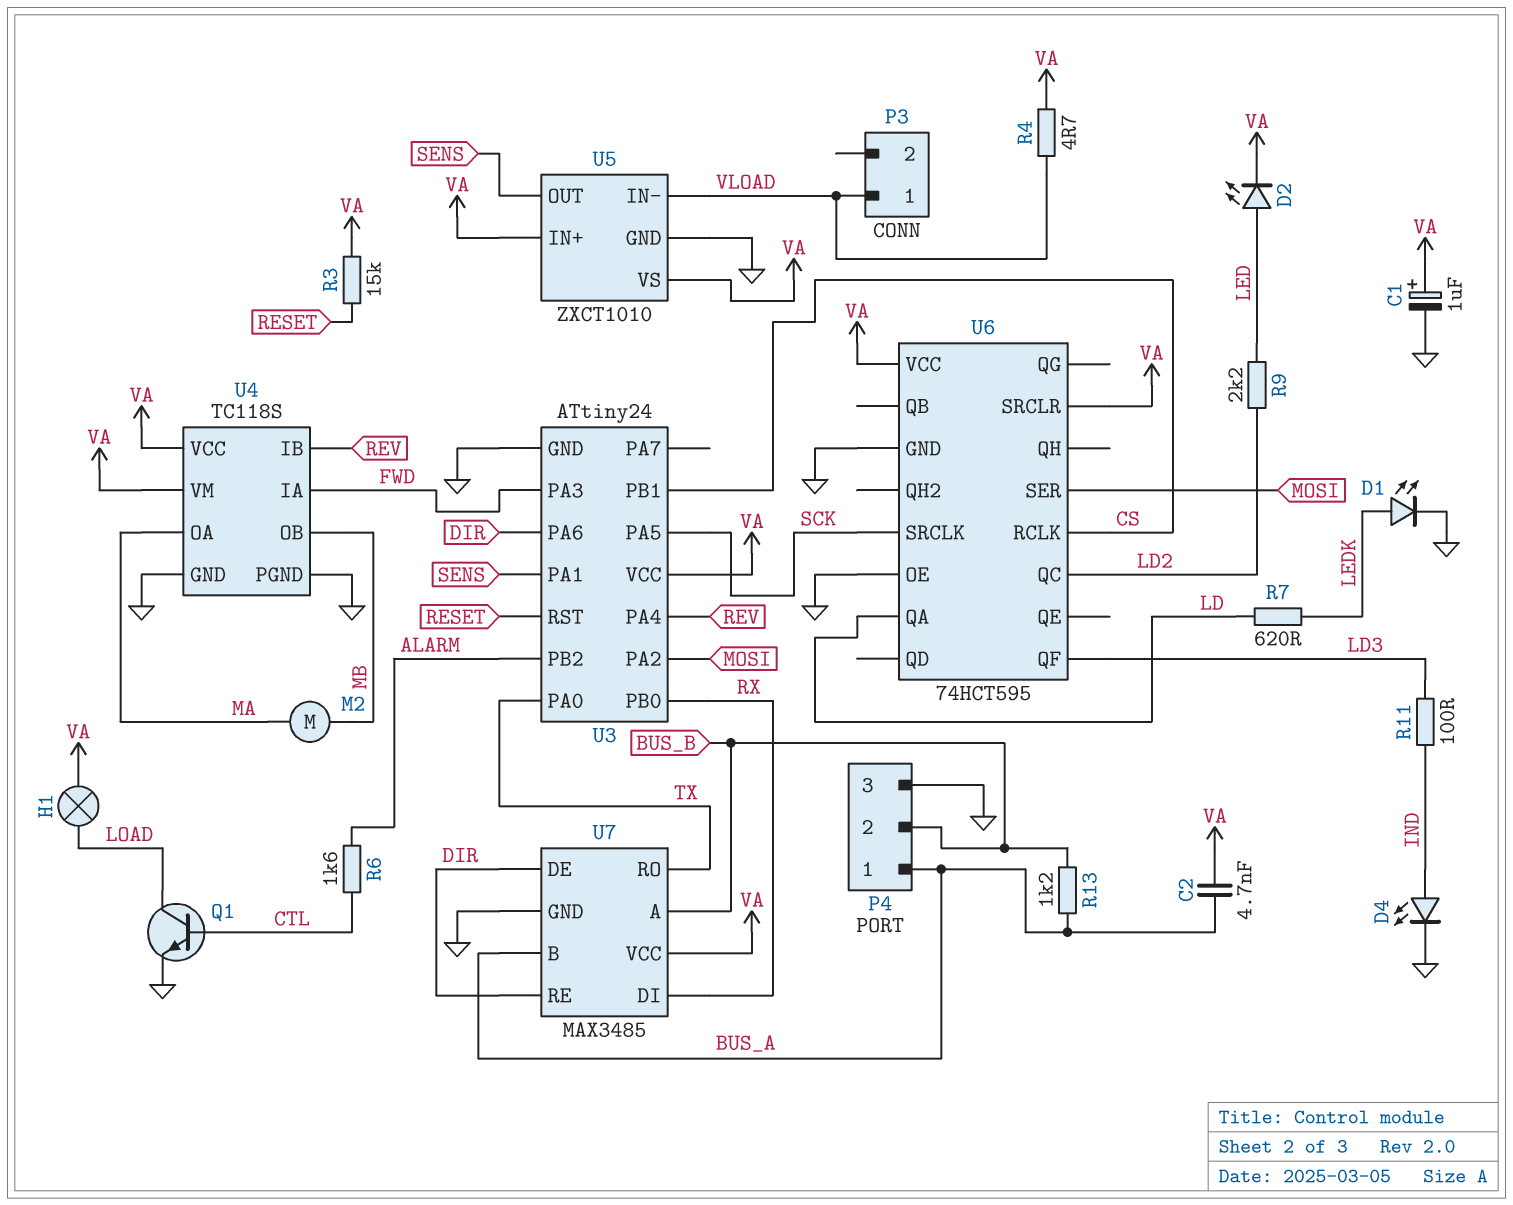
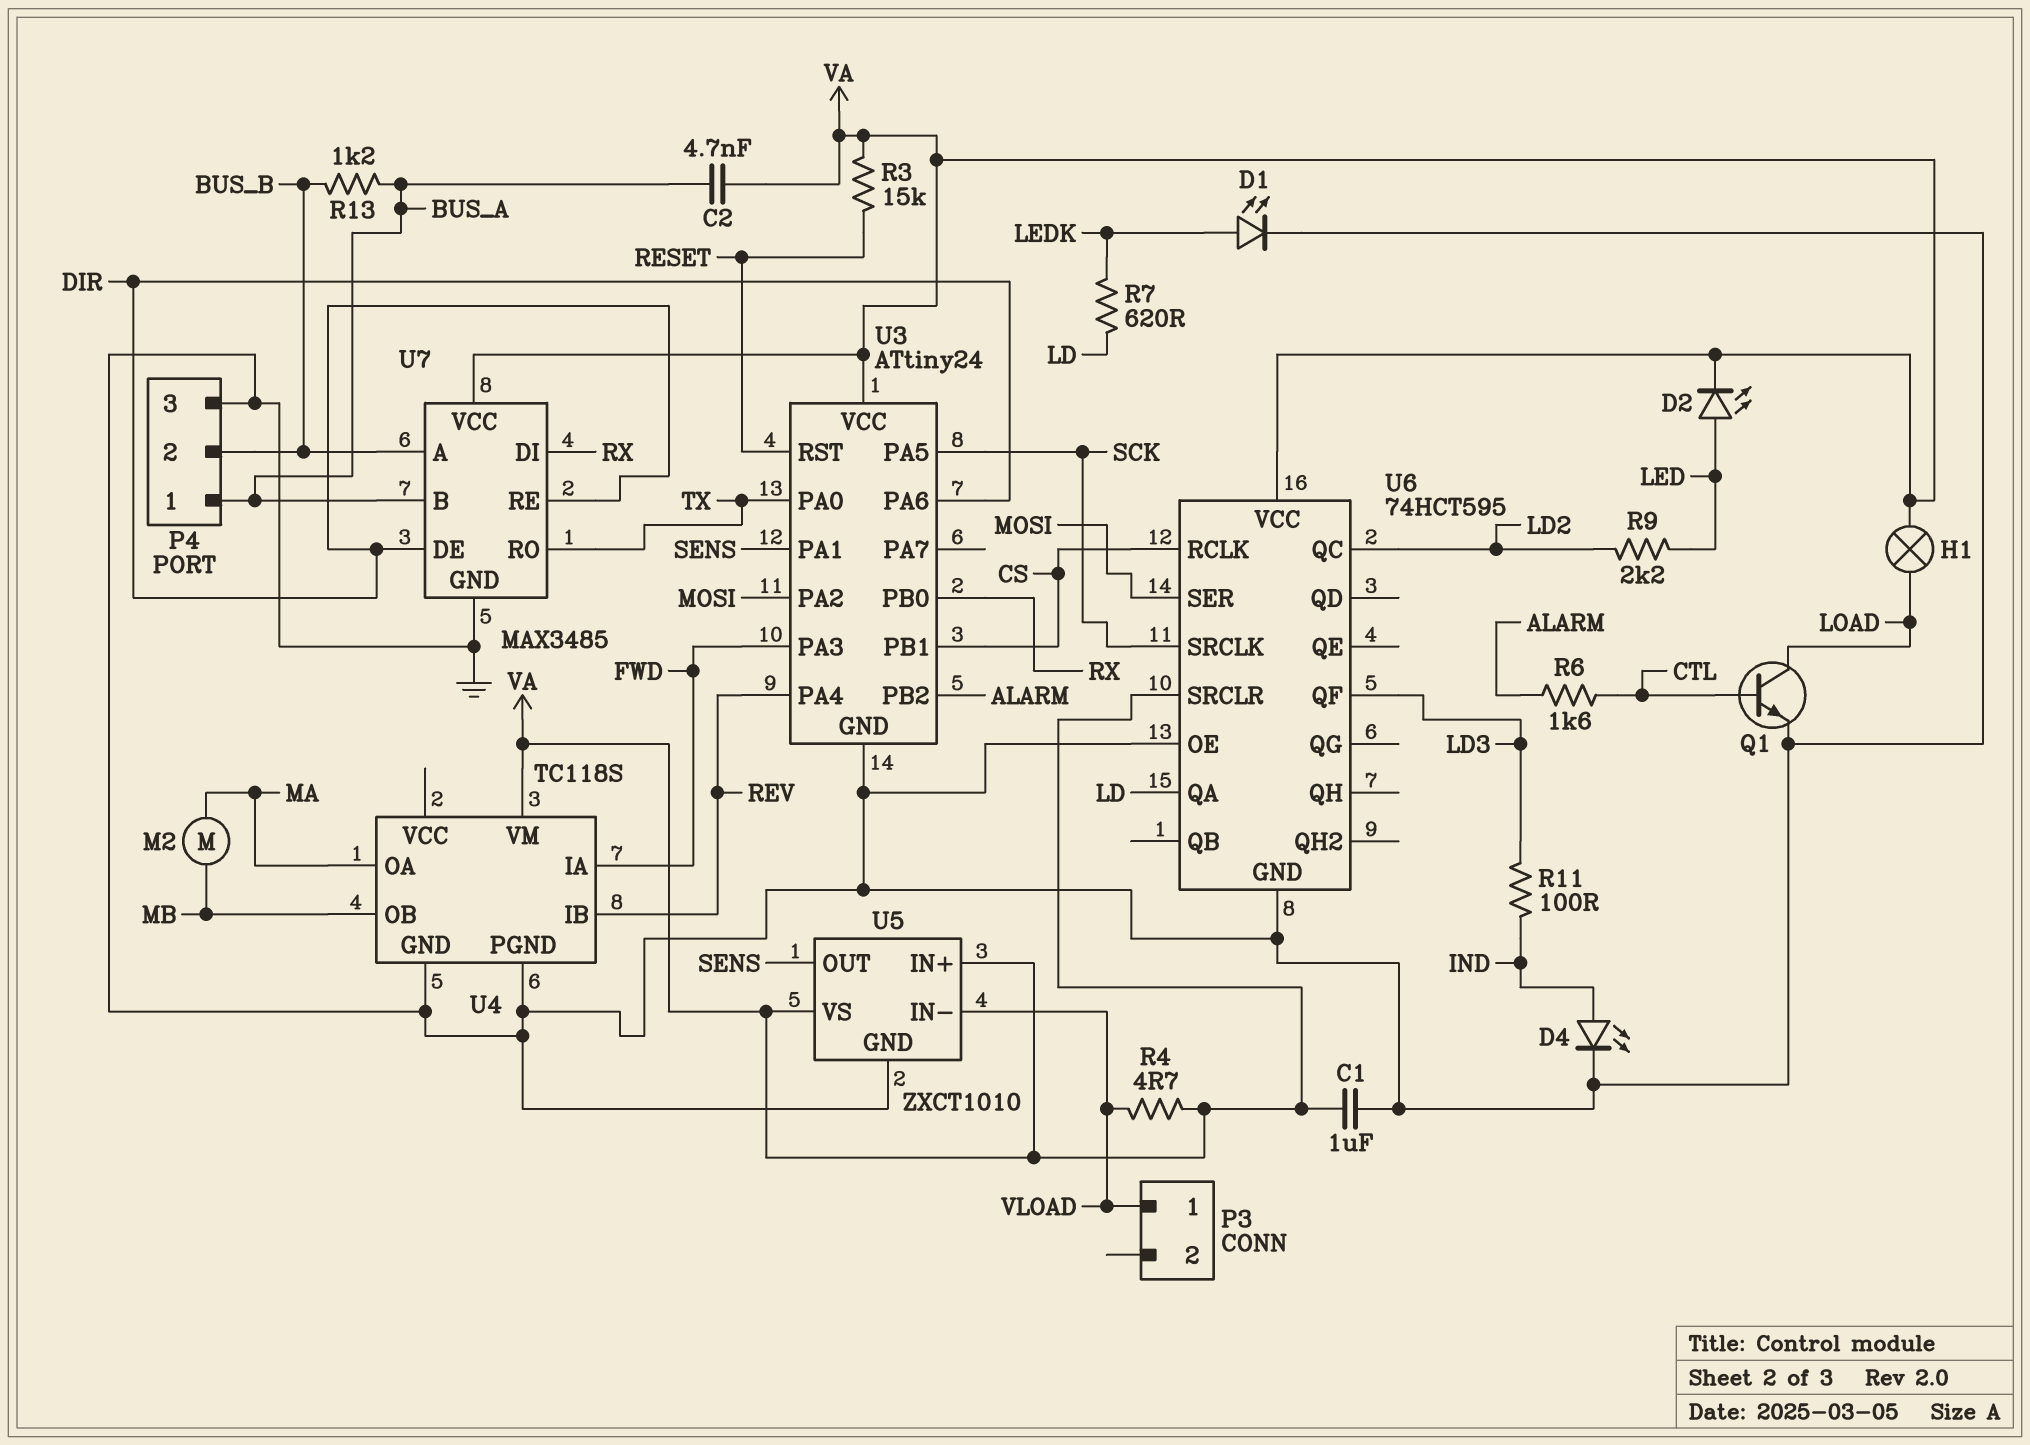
C1: 1uF (plus VA, minus GND) -> 1uF (GND, VA)
U4 pin VCC: VA -> none

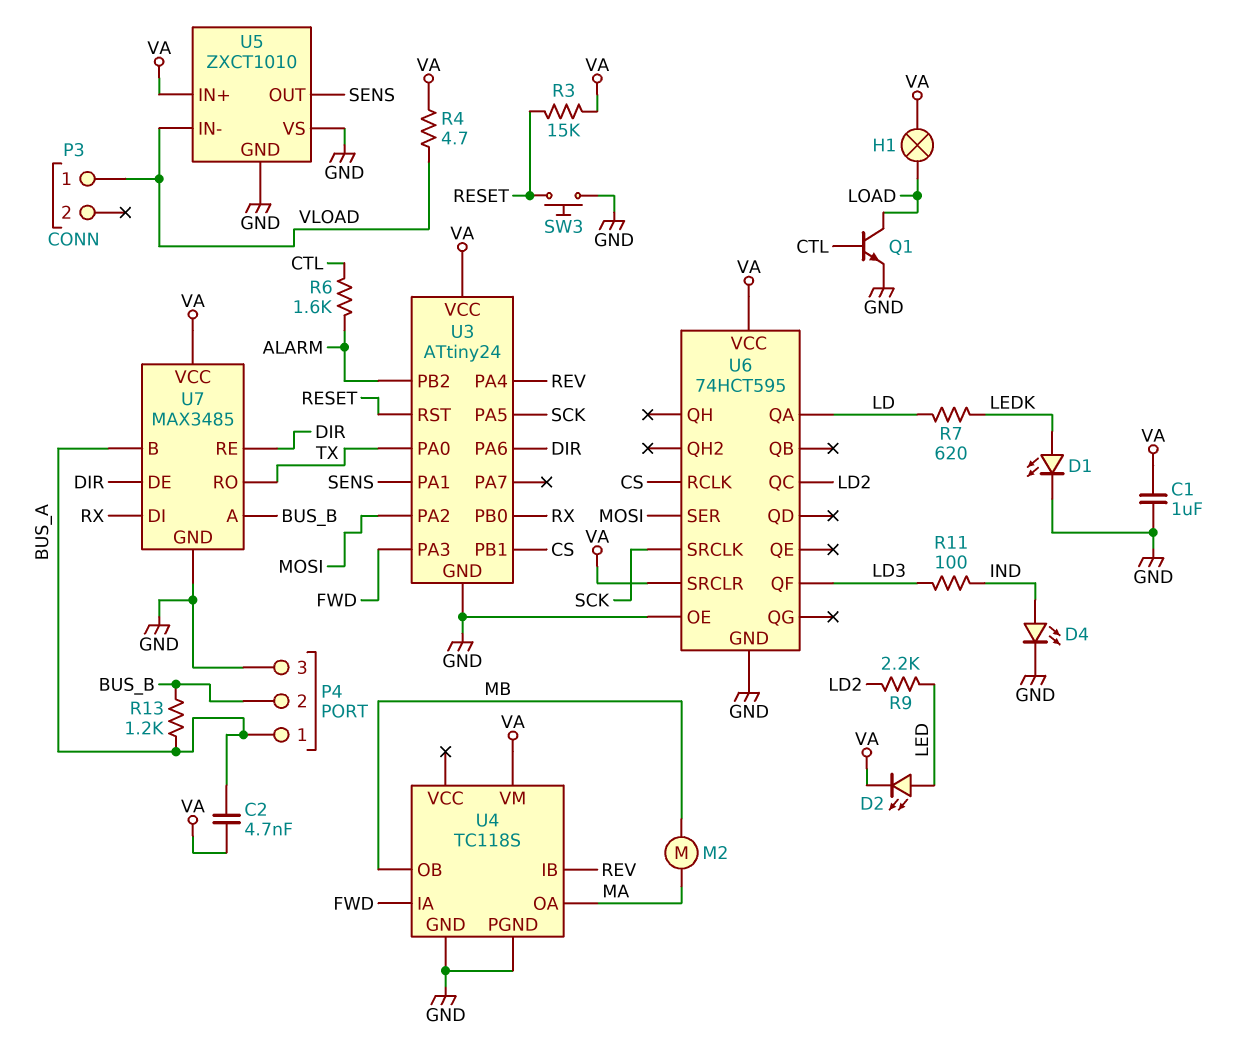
SW3: none -> button (GND, RESET)
U5 pin VS: VA -> GND

